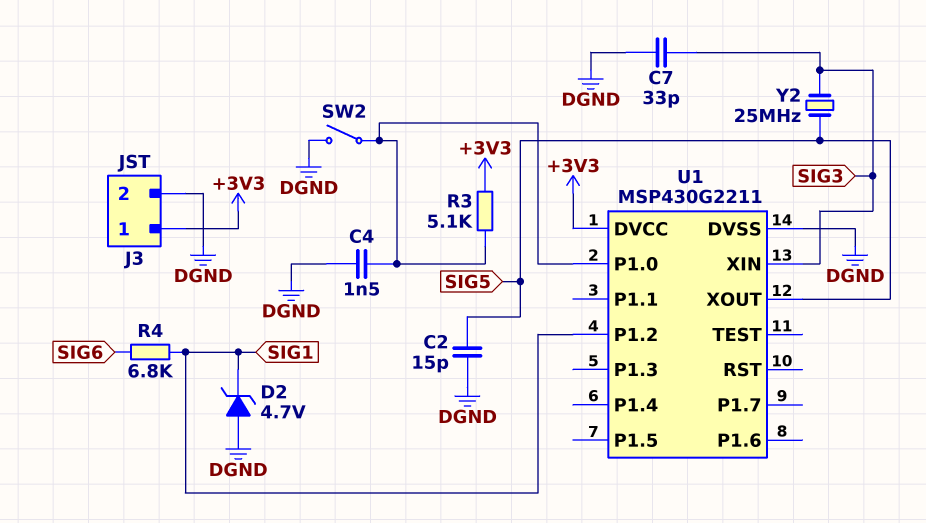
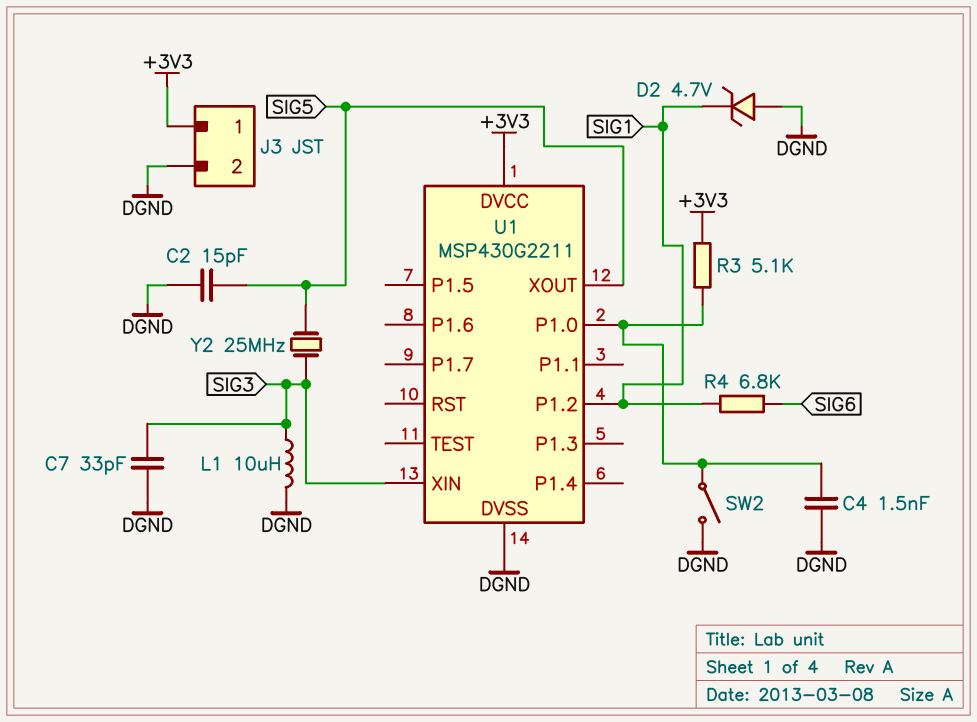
L1: none -> 10uH (DGND, SIG3)

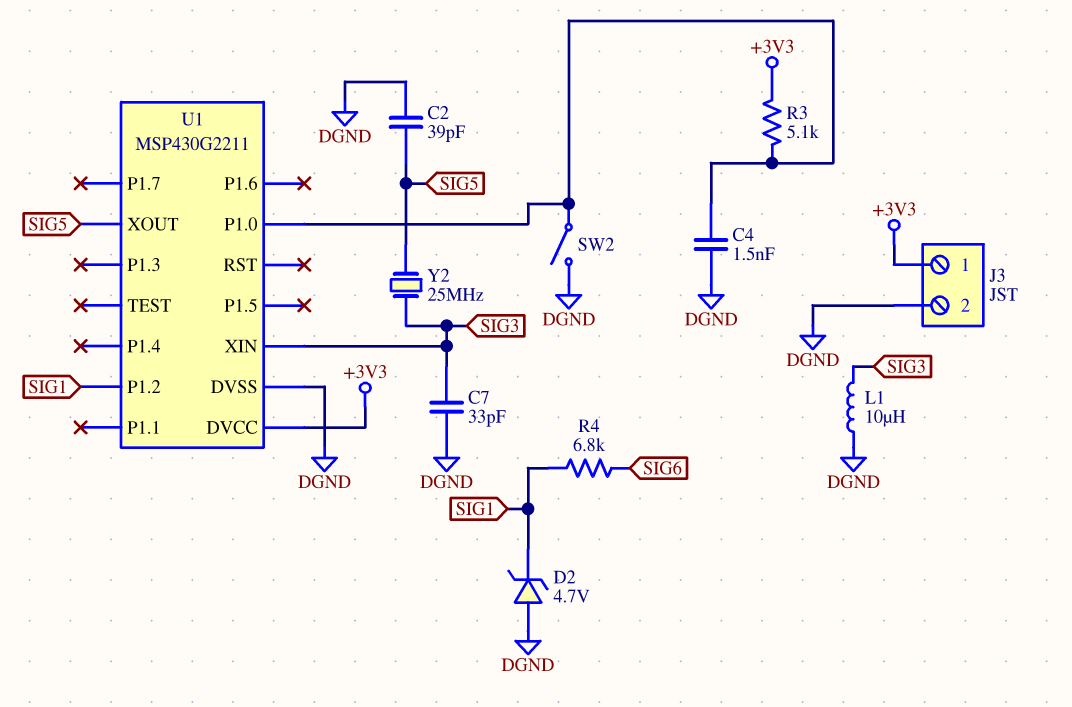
C2: 15pF (DGND, SIG5) -> 39pF (DGND, SIG5)

